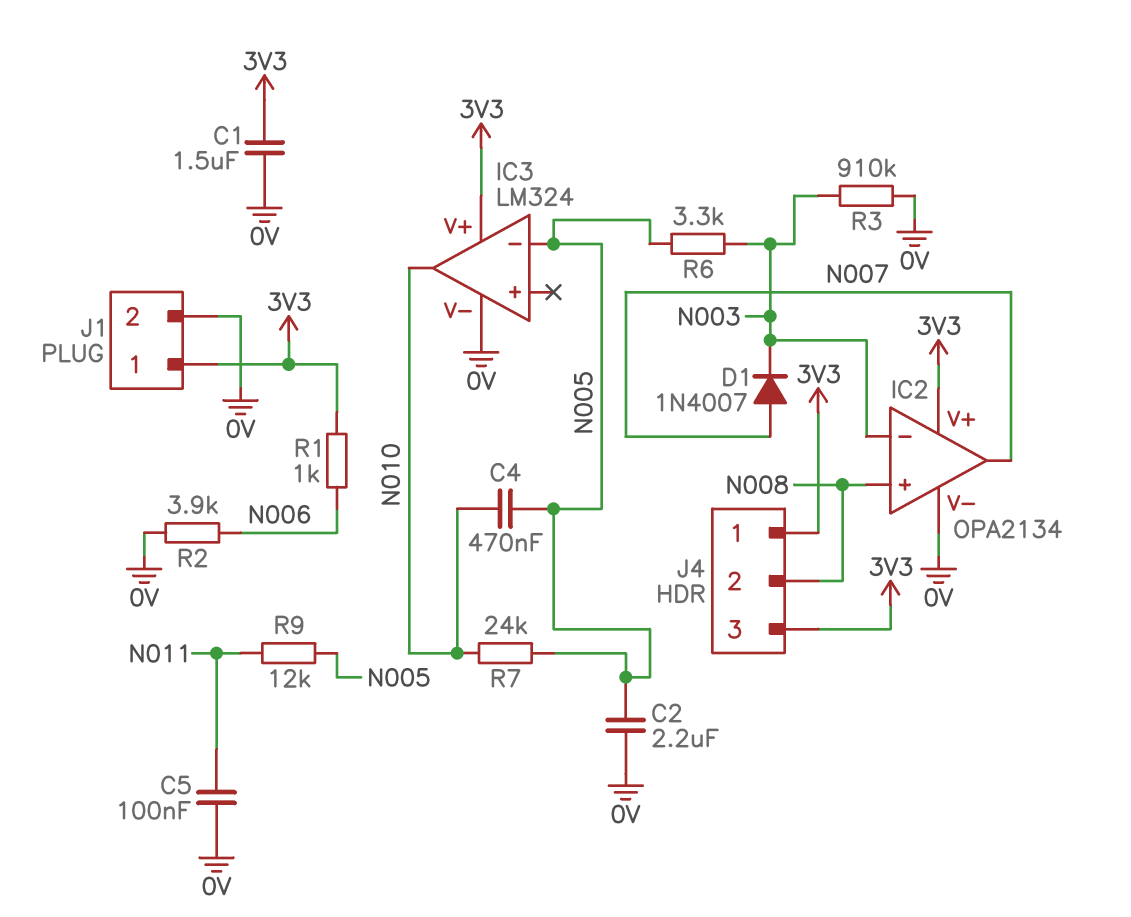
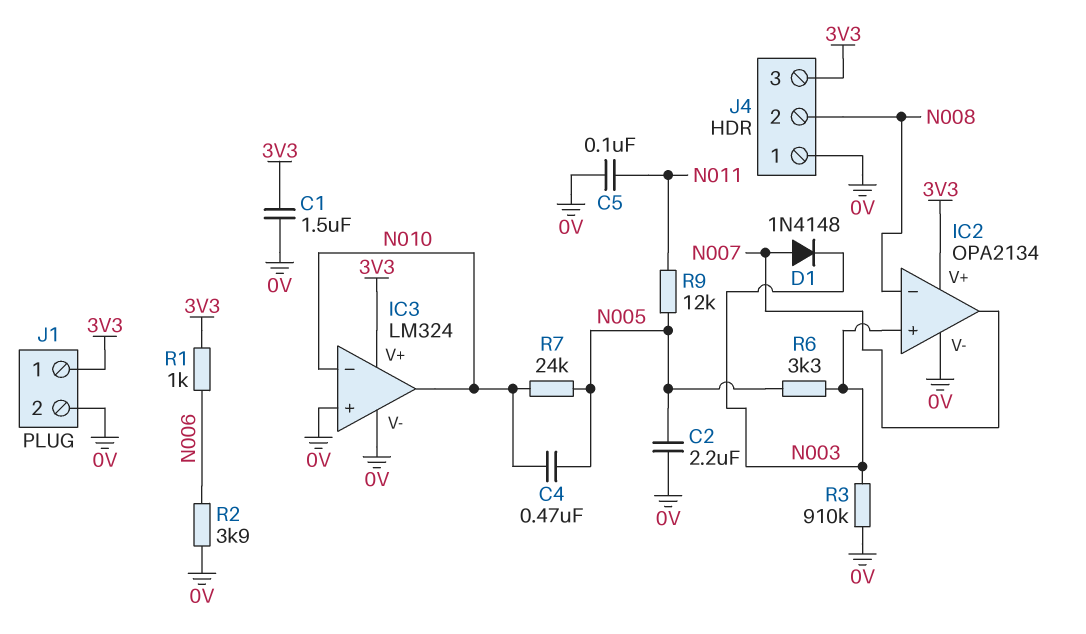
D1: diode 1N4007 (A N007, K N003) -> diode 1N4148 (A N007, K N003)
IC2 pin in+: N008 -> N003
IC2 pin in-: N003 -> N008
IC3 pin in+: none -> 0V
IC3 pin in-: N005 -> N010
J4 pin 1: 3V3 -> 0V

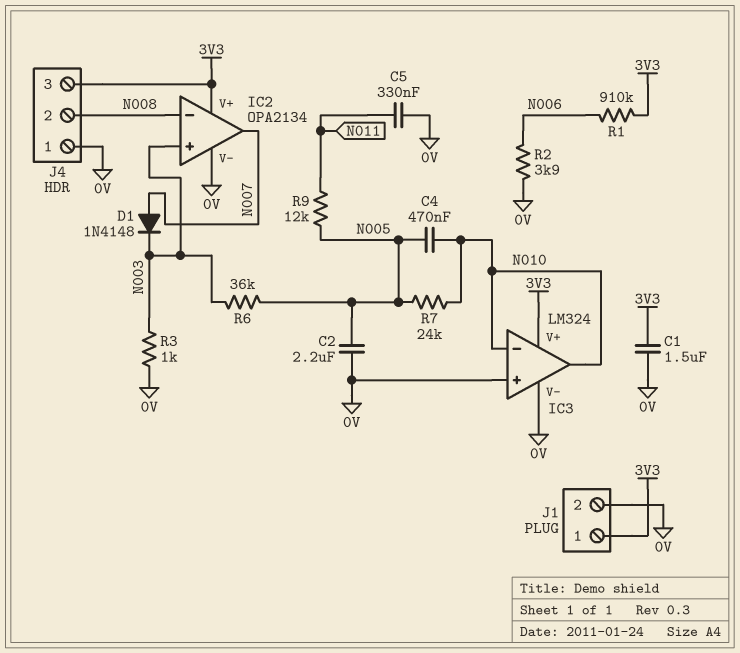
C5: 100nF (0V, N011) -> 330nF (0V, N011)
R1: 1k (3V3, N006) -> 910k (3V3, N006)
R3: 910k (0V, N003) -> 1k (0V, N003)
R6: 3.3k (N003, N005) -> 36k (N003, N005)

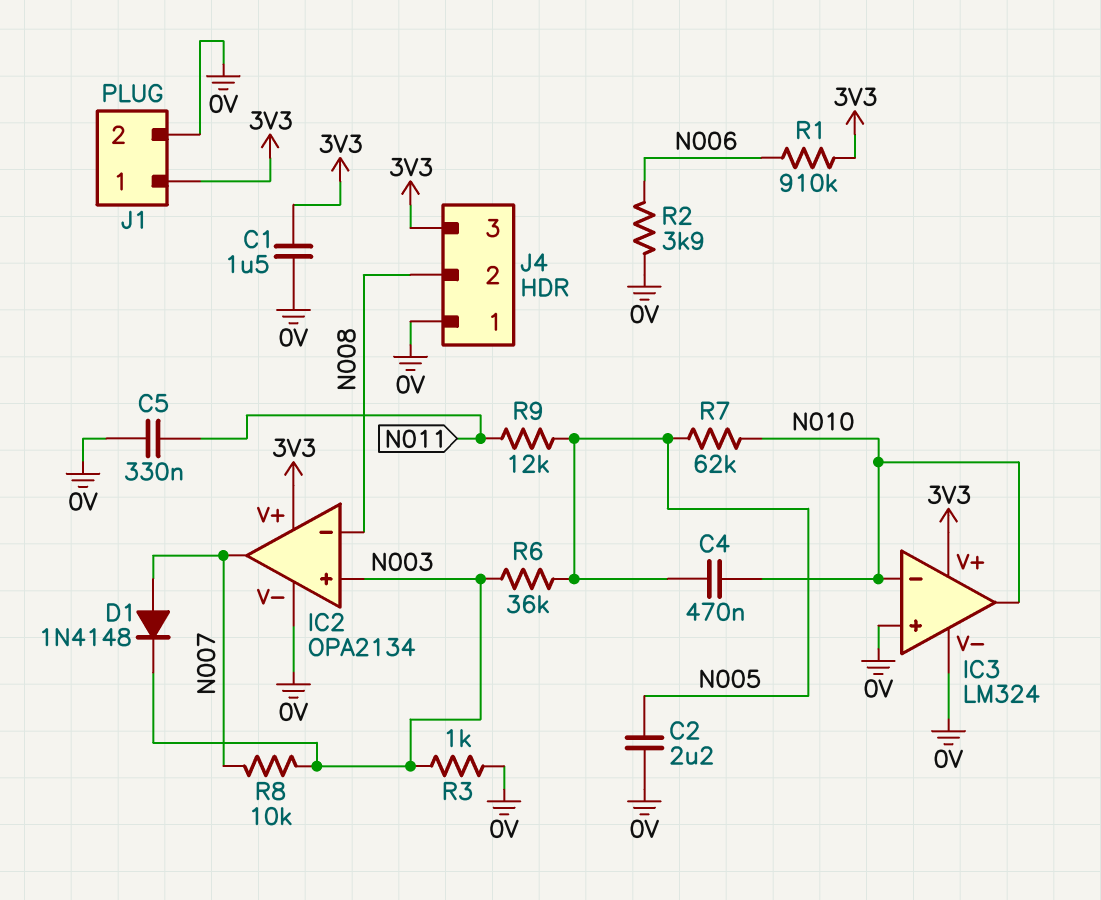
R7: 24k (N005, N010) -> 62k (N005, N010)
R8: none -> 10k (N003, N007)

